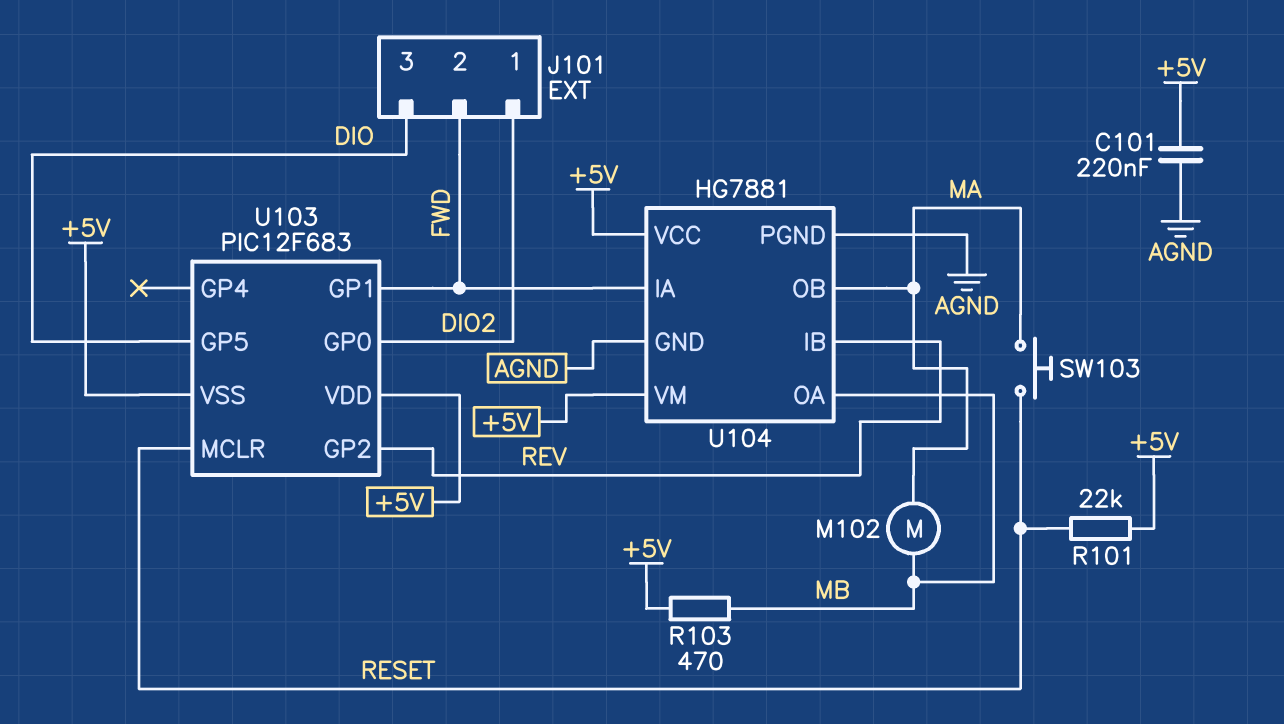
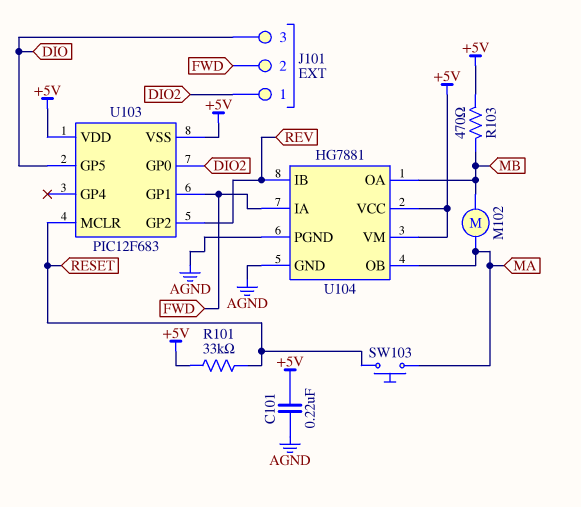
R101: 22k (+5V, RESET) -> 33k (+5V, RESET)

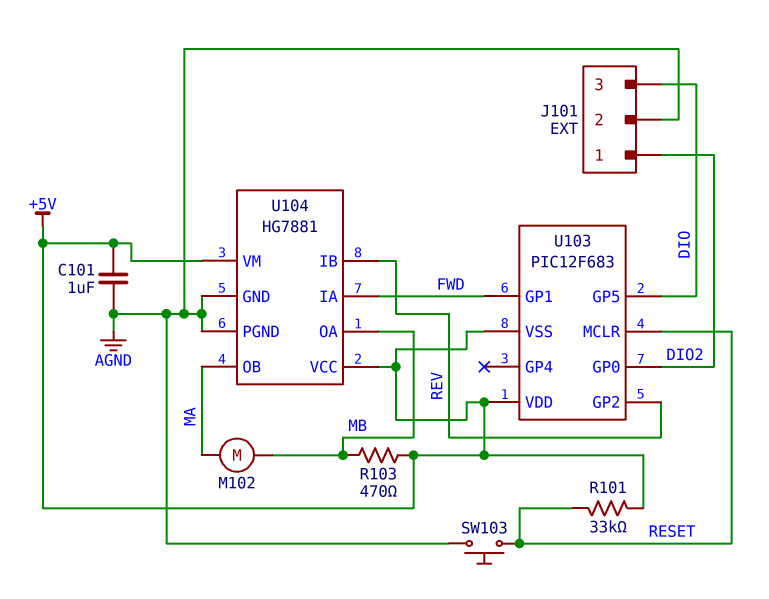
C101: 220nF (+5V, AGND) -> 1uF (+5V, AGND)
J101 pin 2: FWD -> AGND
SW103: button (MA, RESET) -> button (AGND, RESET)

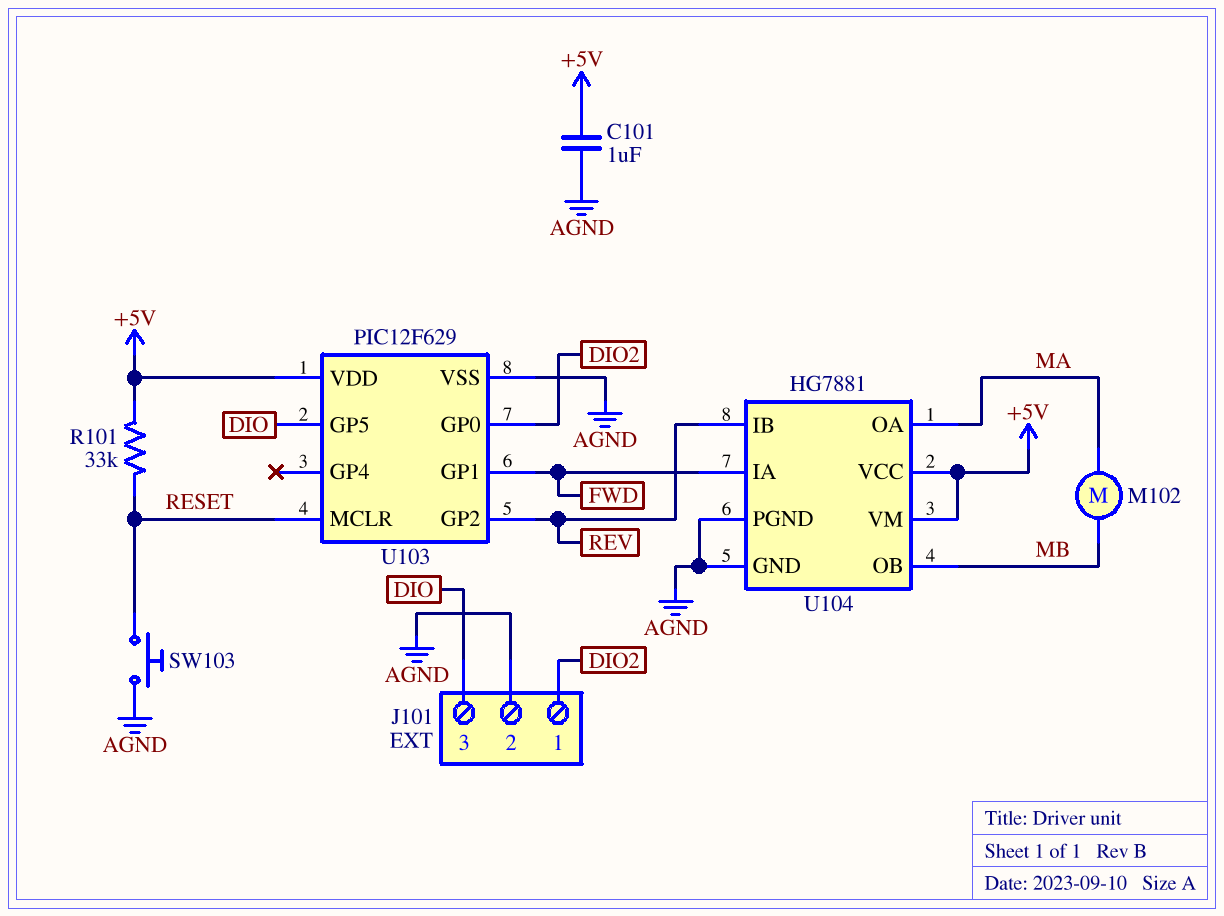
R103: 470 (+5V, MB) -> none
U103: PIC12F683 -> PIC12F629
U103 pin VSS: +5V -> AGND
U104 pin OA: MB -> MA
U104 pin OB: MA -> MB

